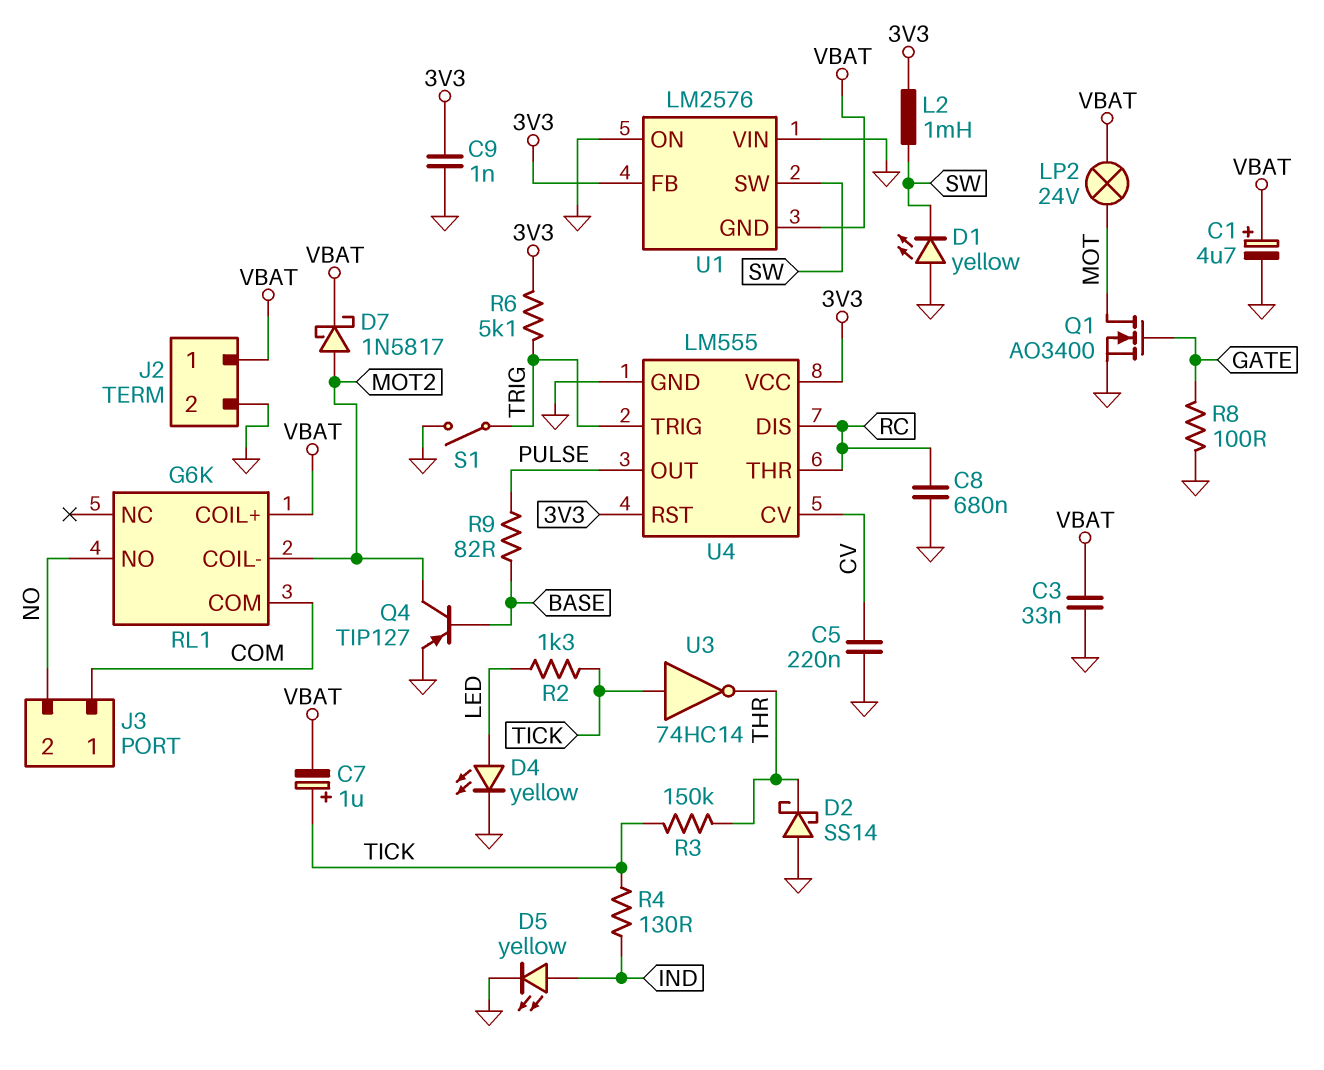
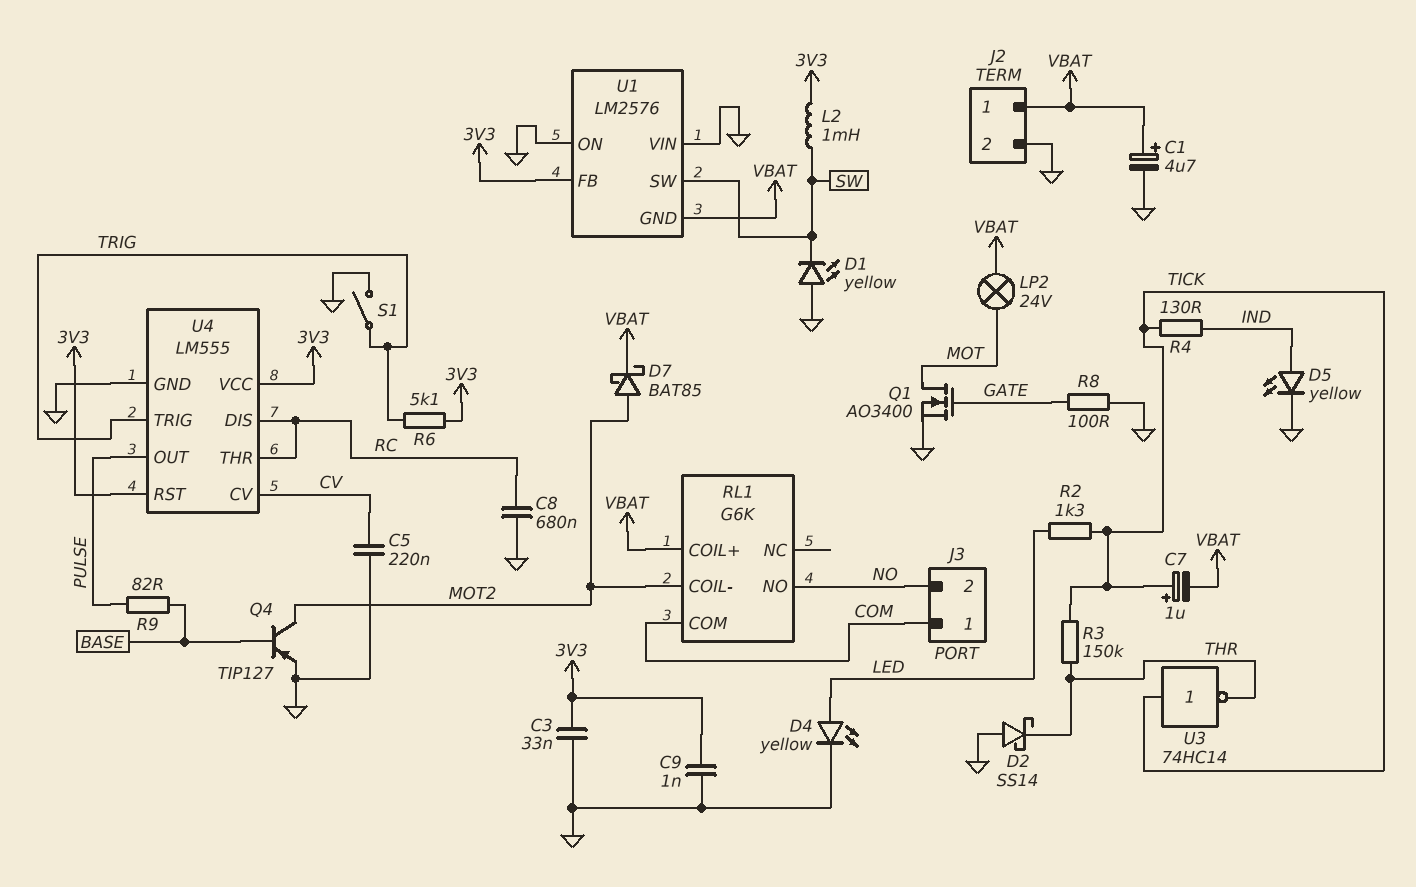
C3: 33nF (GND, VBAT) -> 33nF (3V3, GND)
D7: schottky 1N5817 (A MOT2, K VBAT) -> schottky BAT85 (A MOT2, K VBAT)

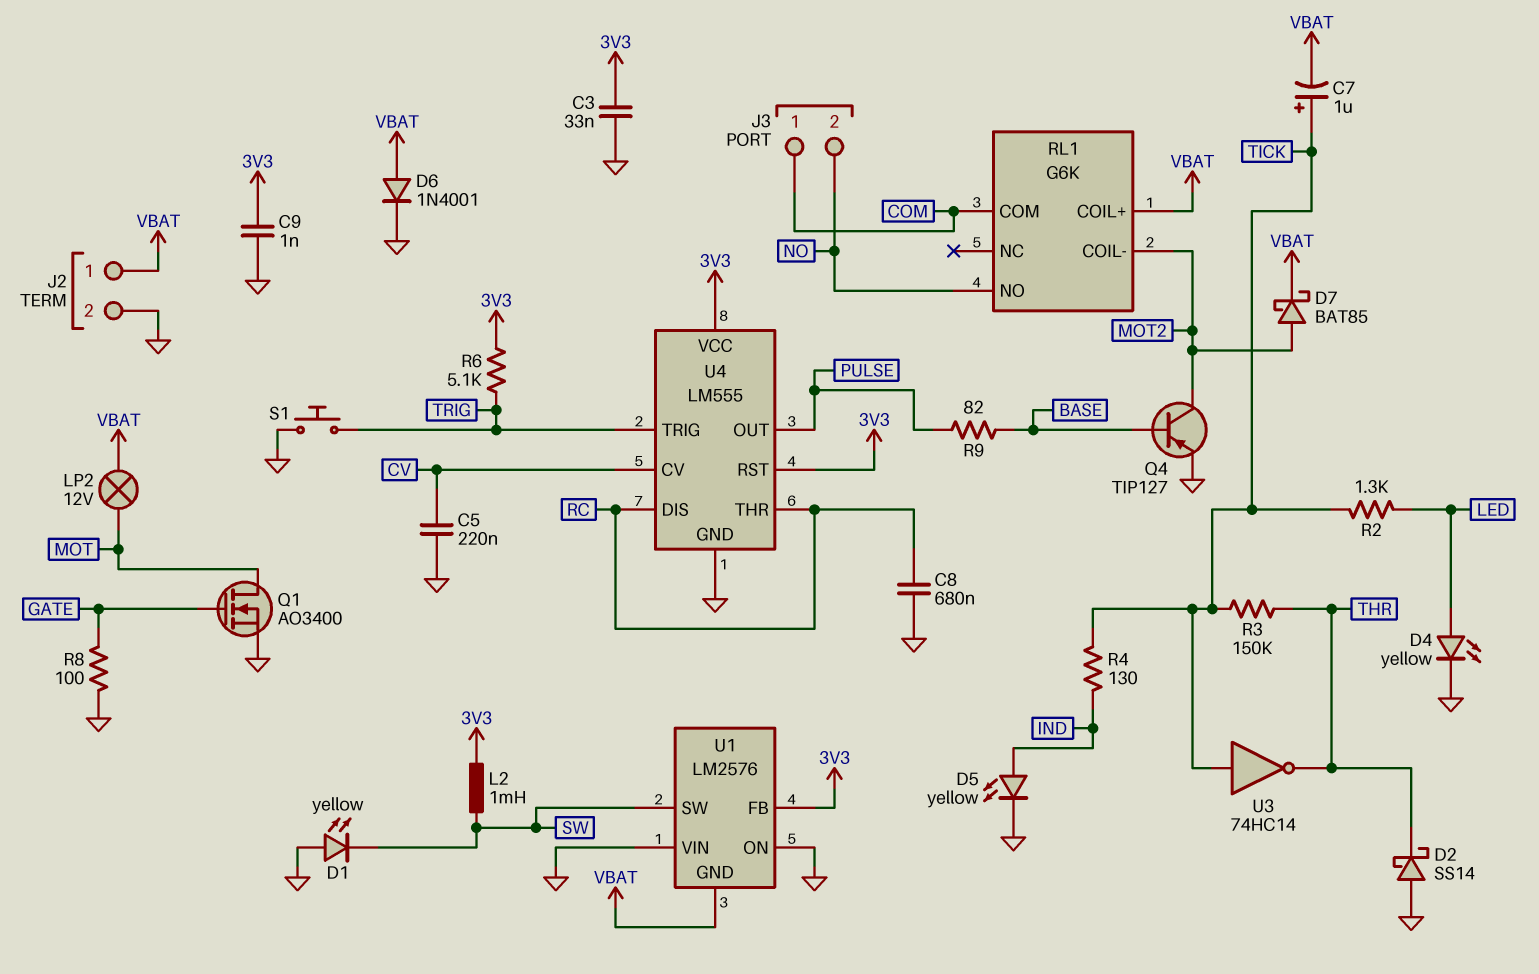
C1: 4.7uF (plus VBAT, minus GND) -> none
D6: none -> diode 1N4001 (A VBAT, K GND)
LP2: lamp 24V (MOT, VBAT) -> lamp 12V (MOT, VBAT)
S1: switch (GND, TRIG) -> button (GND, TRIG)

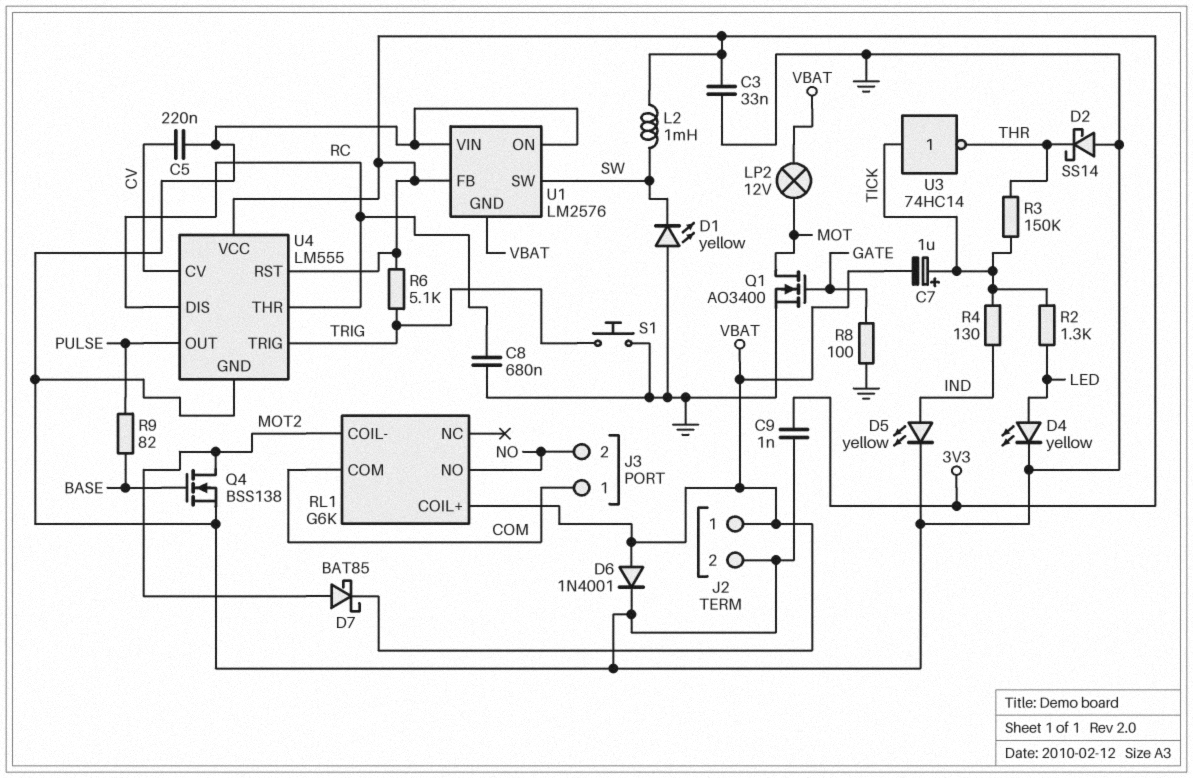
Q4: PNP TIP127 (B BASE, C MOT2, E GND) -> NMOS BSS138 (G BASE, D MOT2, S GND)

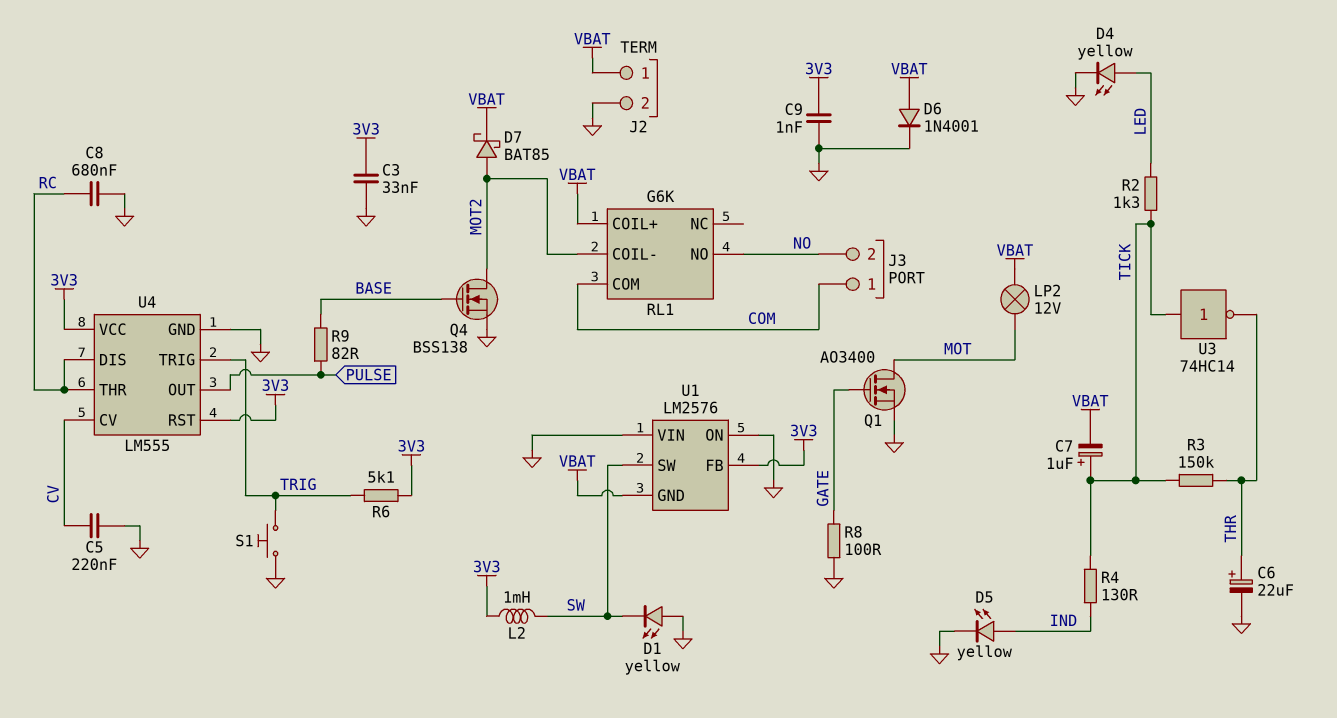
C6: none -> 22uF (plus THR, minus GND)
D2: schottky SS14 (A GND, K THR) -> none

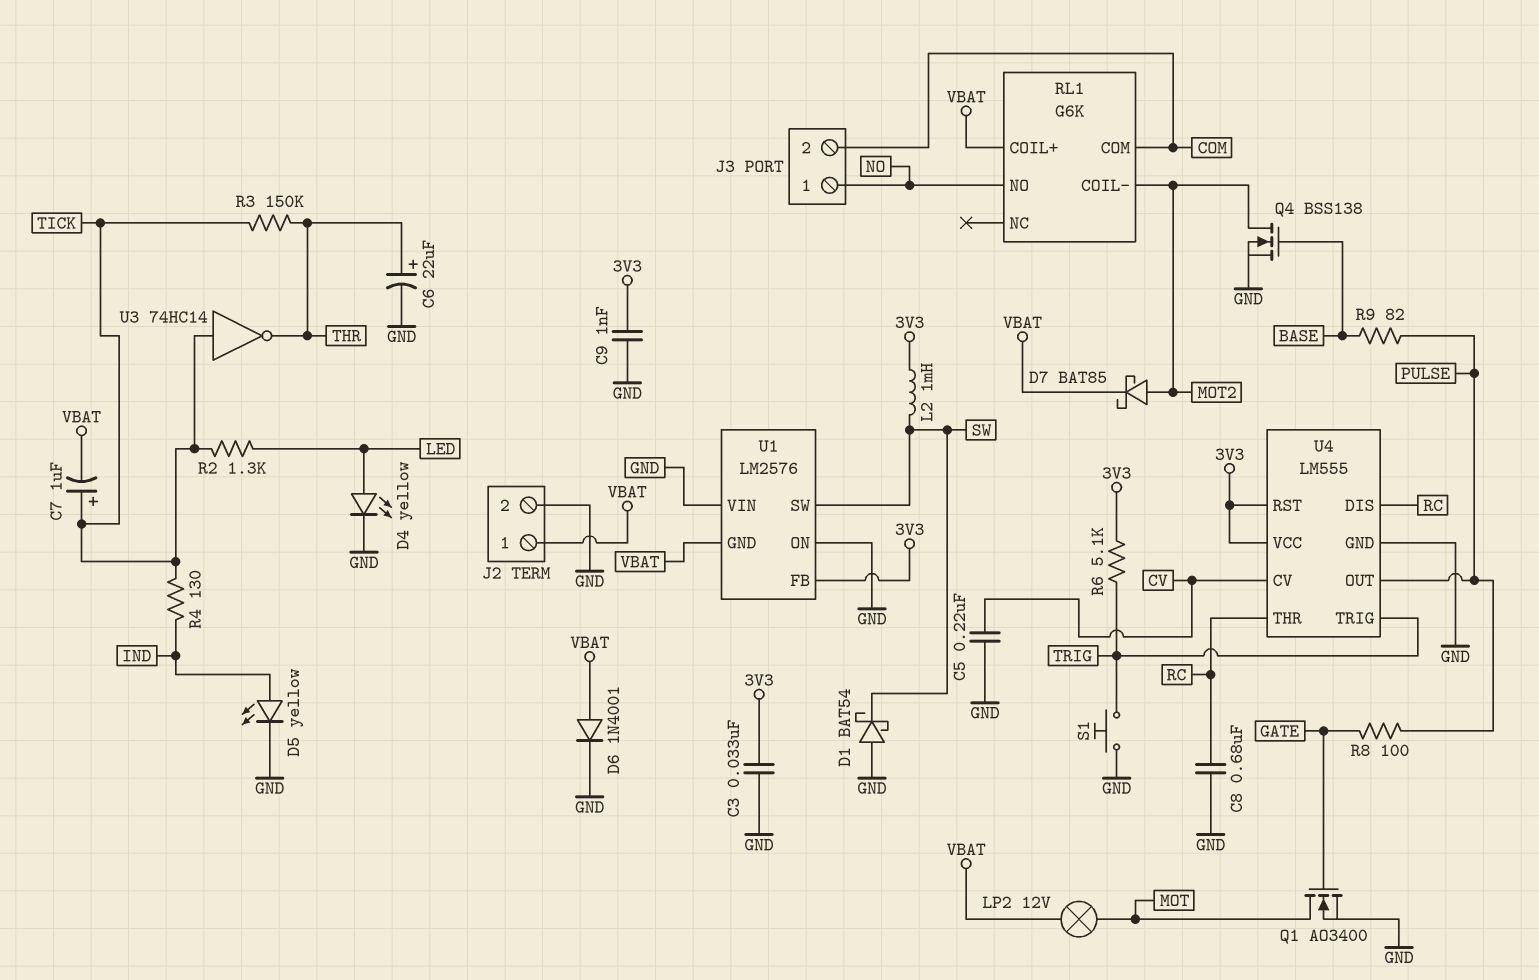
D1: LED yellow (A GND, K SW) -> schottky BAT54 (A GND, K SW)
J3 pin 1: COM -> NO
J3 pin 2: NO -> COM
R8: 100 (GATE, GND) -> 100 (GATE, PULSE)

